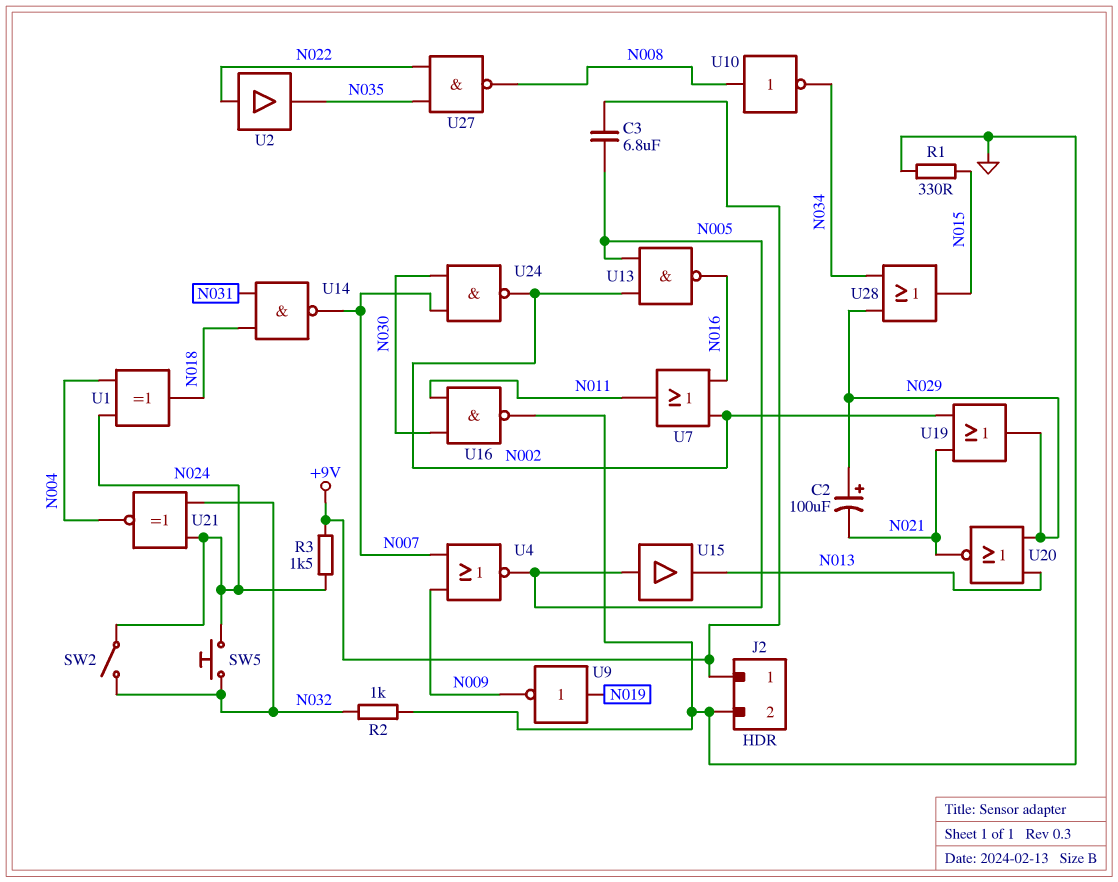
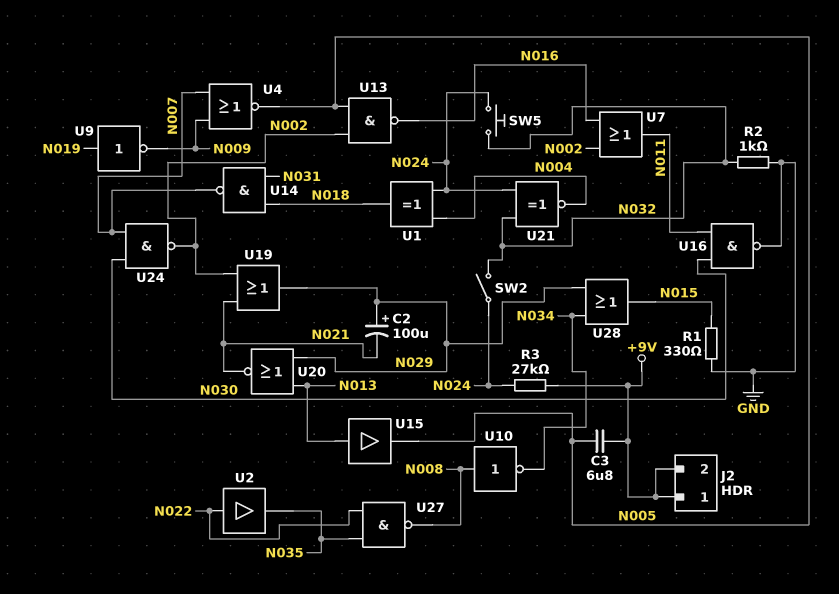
J2 pin 2: GND -> +9V
R3: 1.5k (+9V, N024) -> 27k (+9V, N024)
U15: buffer (in N005, out N013) -> buffer (in N013, out N005)

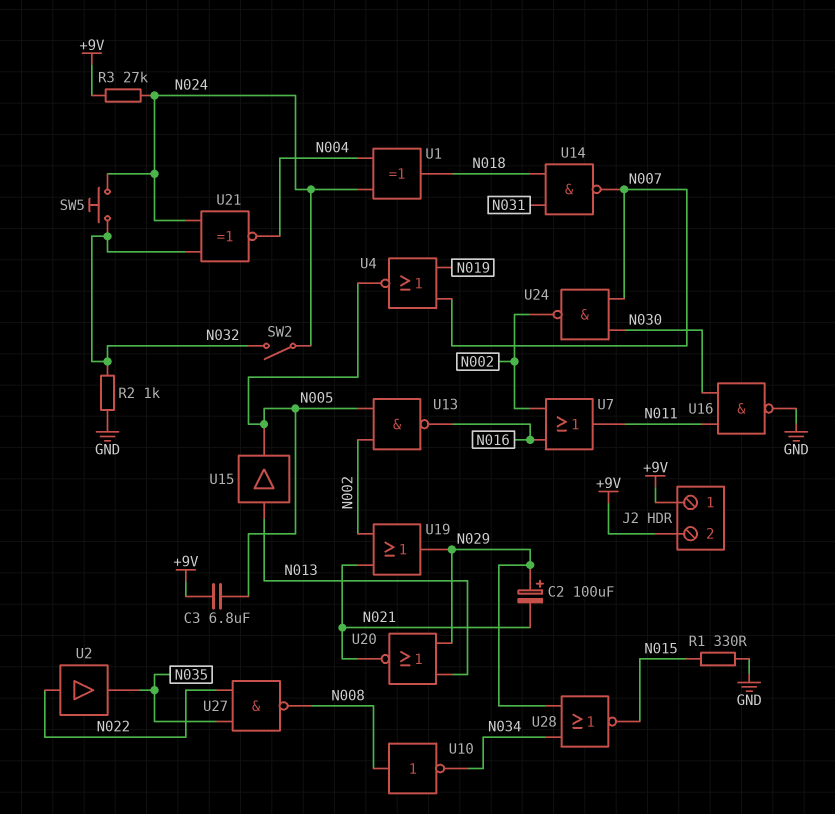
U4: NOR (in N007, in N009, out N005) -> NOR (in N007, in N019, out N005)
U9: NOT (in N019, out N009) -> none
U28: OR (in N029, in N034, out N015) -> NOR (in N029, in N034, out N015)

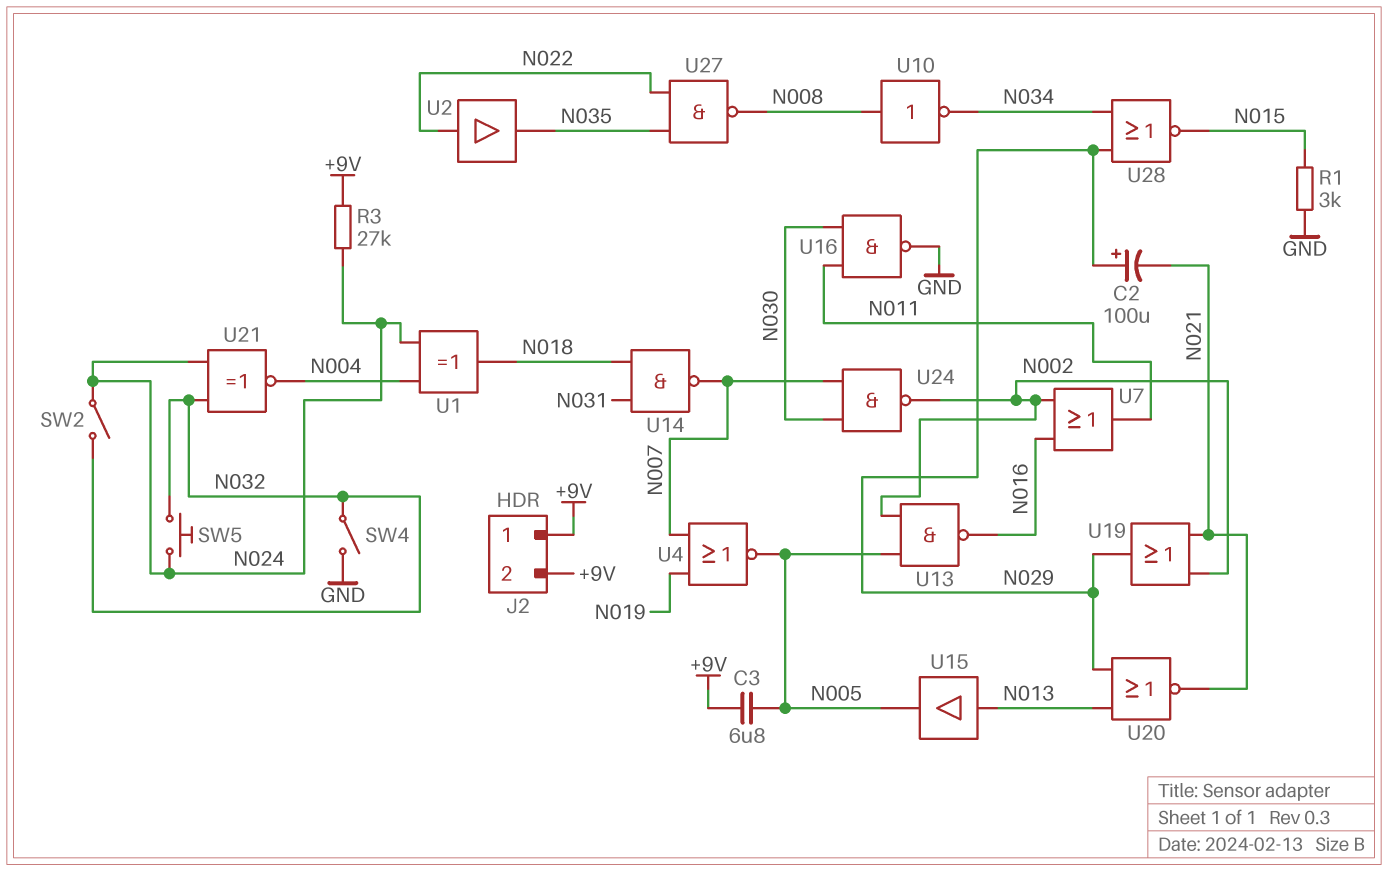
R1: 330 (GND, N015) -> 3k (GND, N015)
R2: 1k (GND, N032) -> none
SW4: none -> switch (GND, N032)

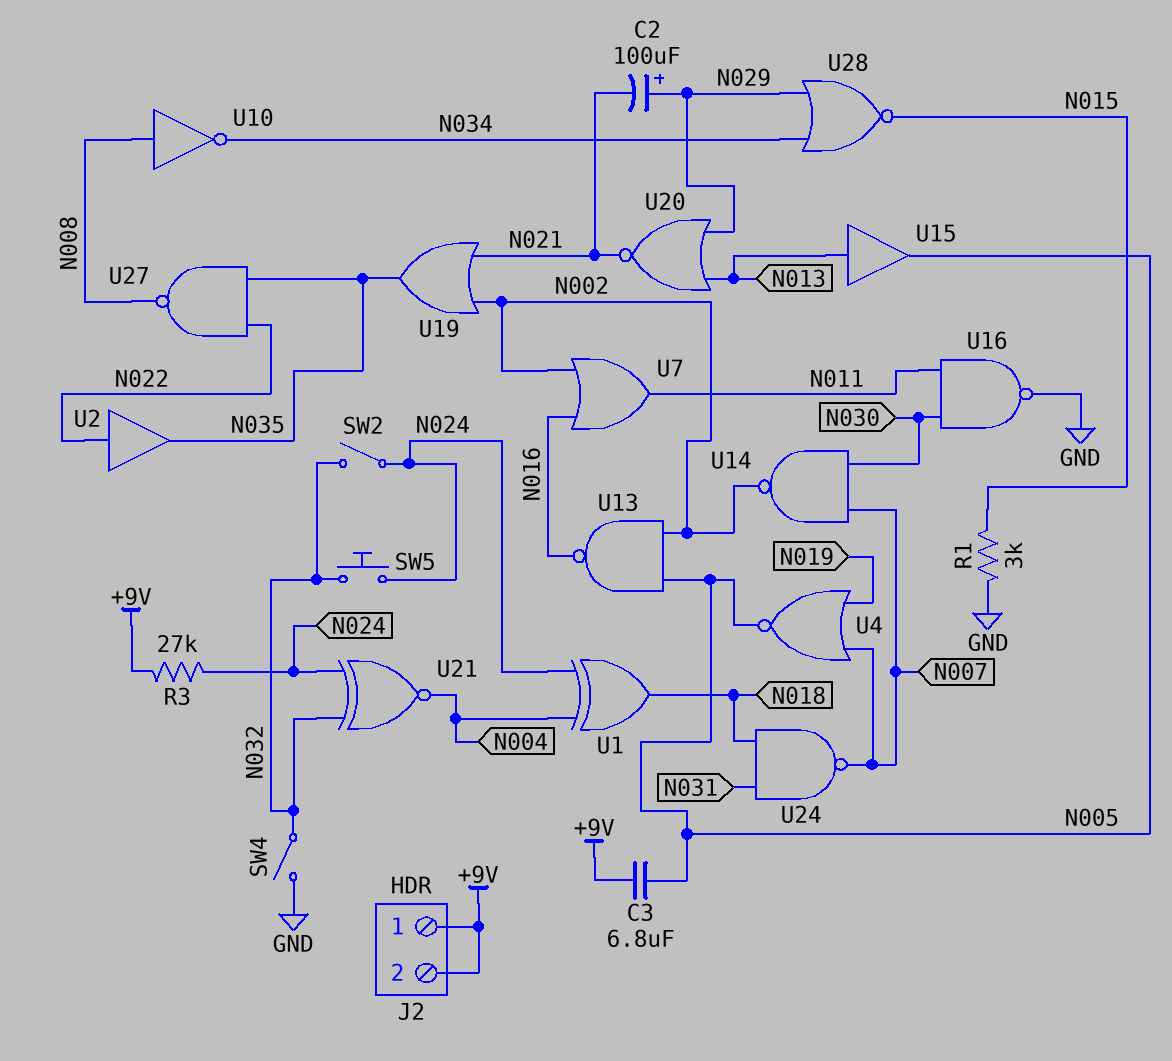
U14: NAND (in N018, in N031, out N007) -> NAND (in N007, in N030, out N002)
U19: OR (in N002, in N021, out N029) -> OR (in N002, in N021, out N035)
U24: NAND (in N007, in N030, out N002) -> NAND (in N018, in N031, out N007)

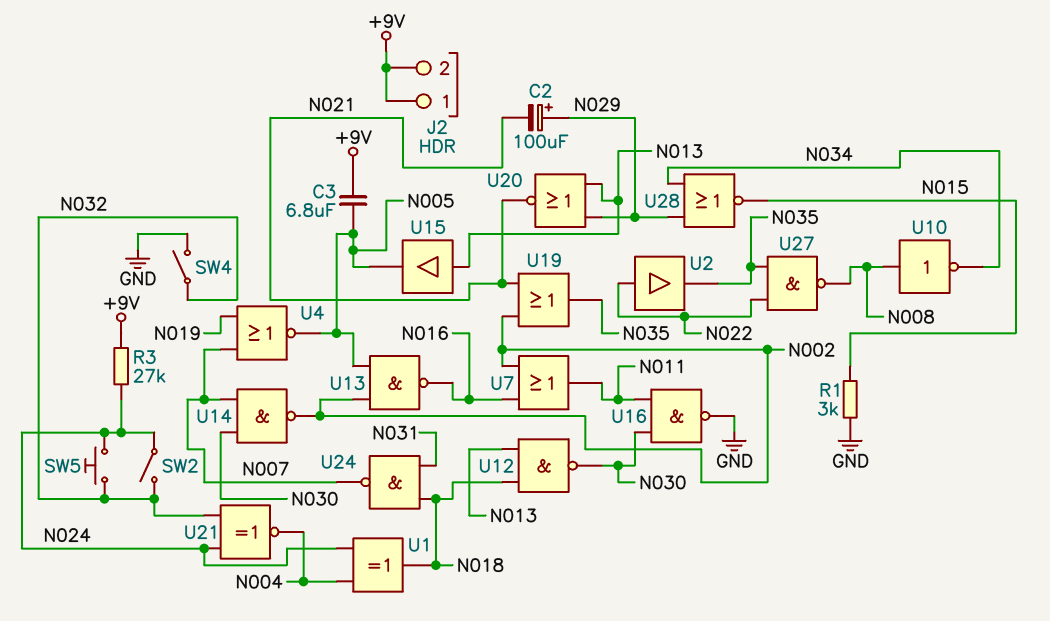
U12: none -> NAND (in N013, in N018, out N030)

